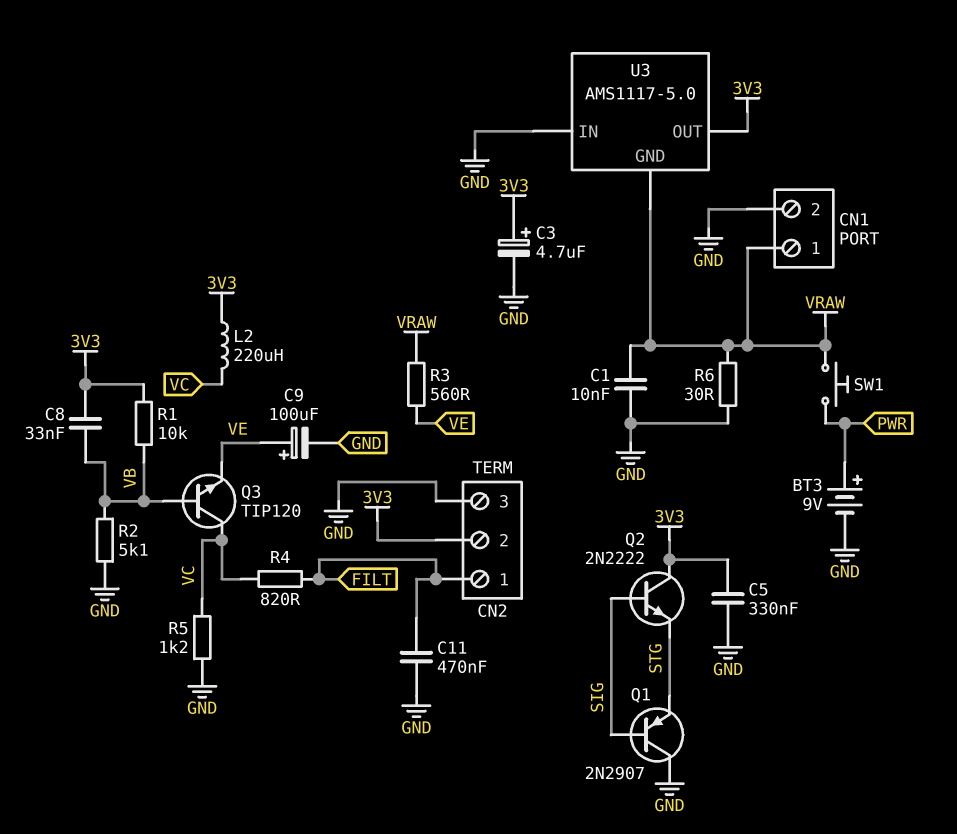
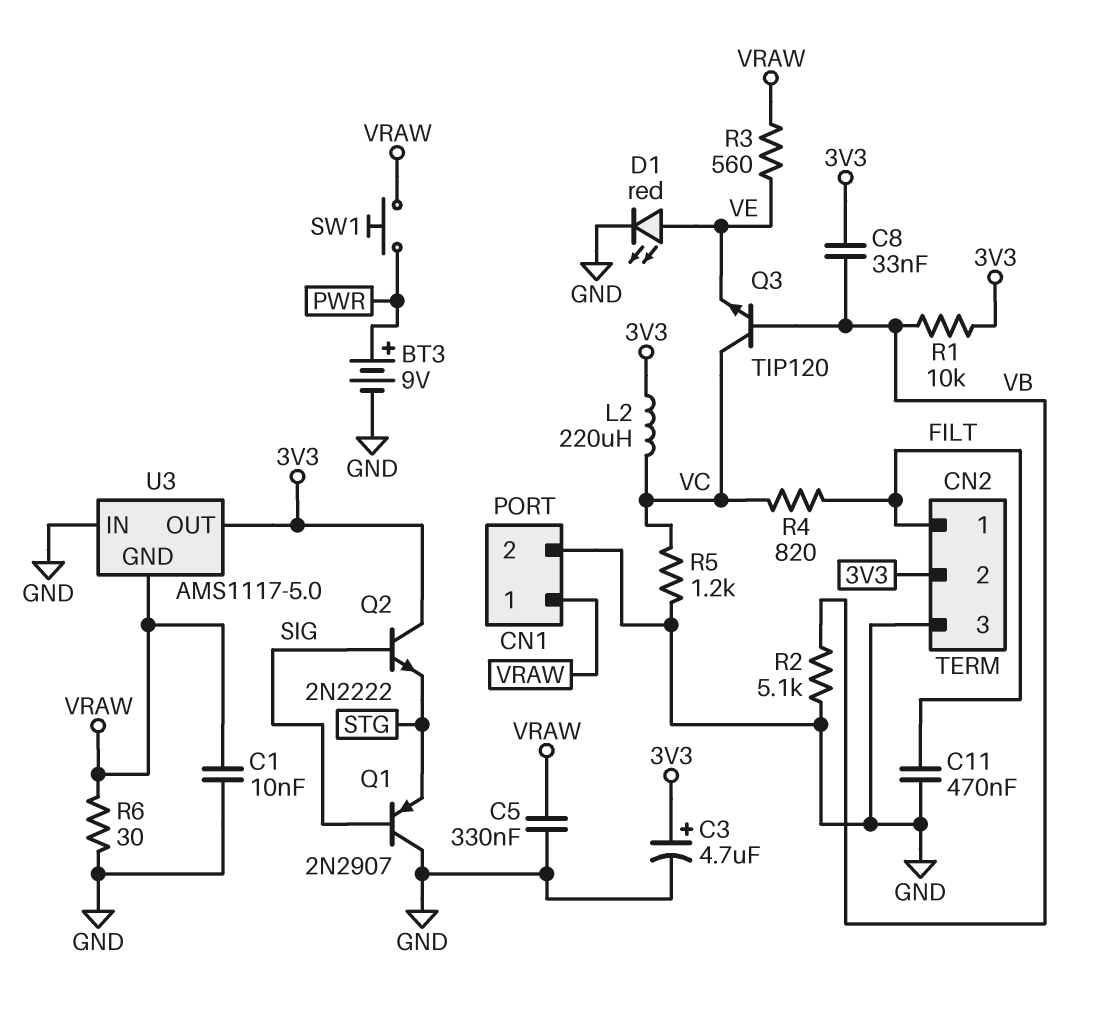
C5: 330nF (3V3, GND) -> 330nF (GND, VRAW)
C9: 100uF (plus VE, minus GND) -> none
D1: none -> LED red (A VE, K GND)

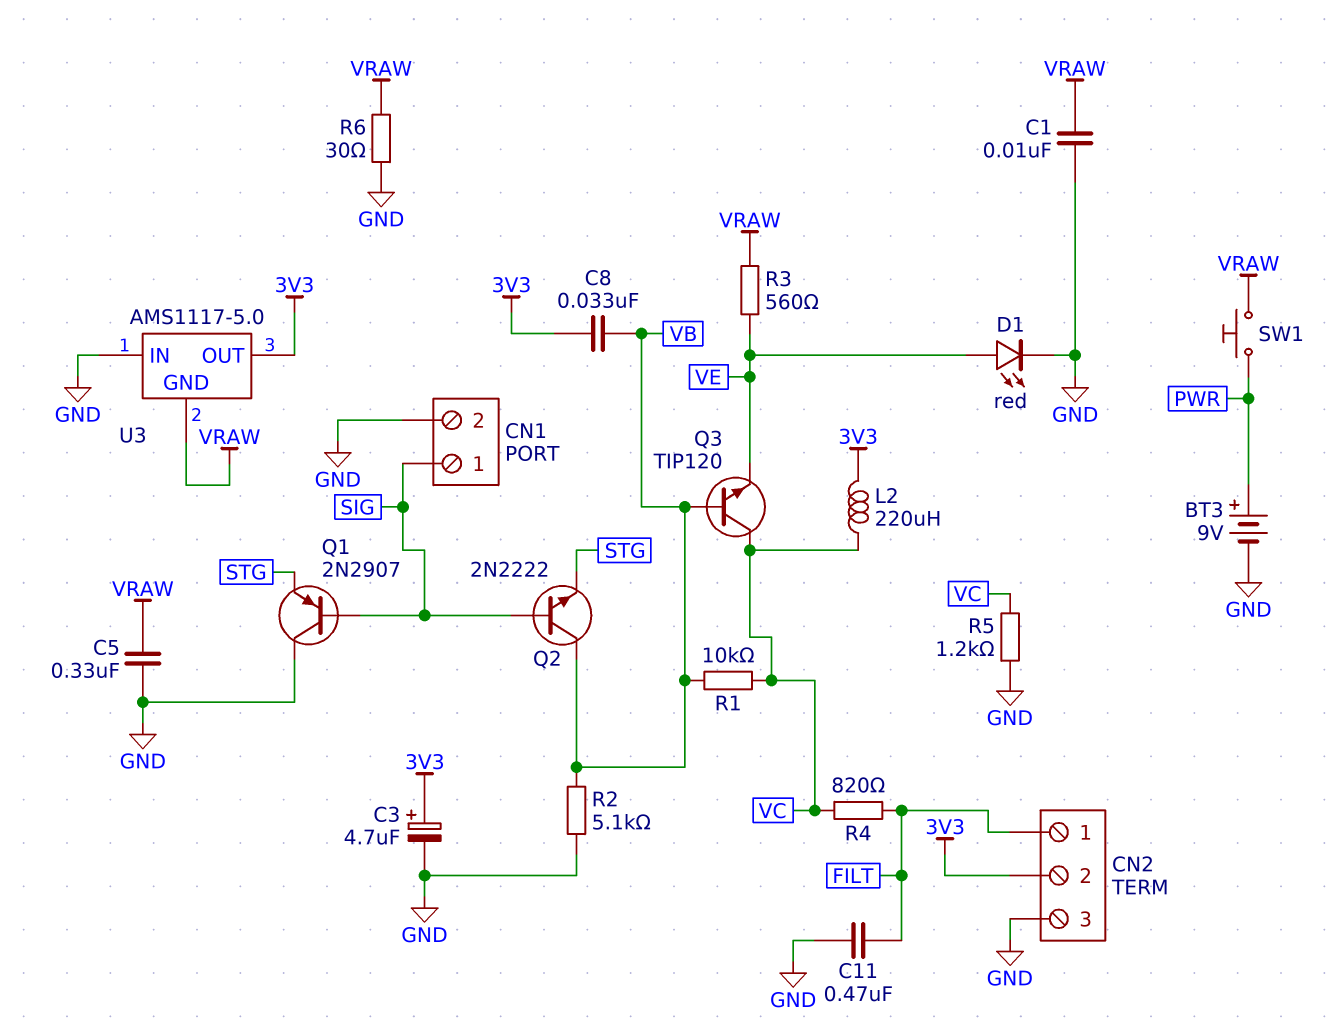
CN1 pin 1: VRAW -> SIG
Q2: NPN 2N2222 (B SIG, C 3V3, E STG) -> NPN 2N2222 (B SIG, C VB, E STG)
R1: 10k (3V3, VB) -> 10k (VB, VC)

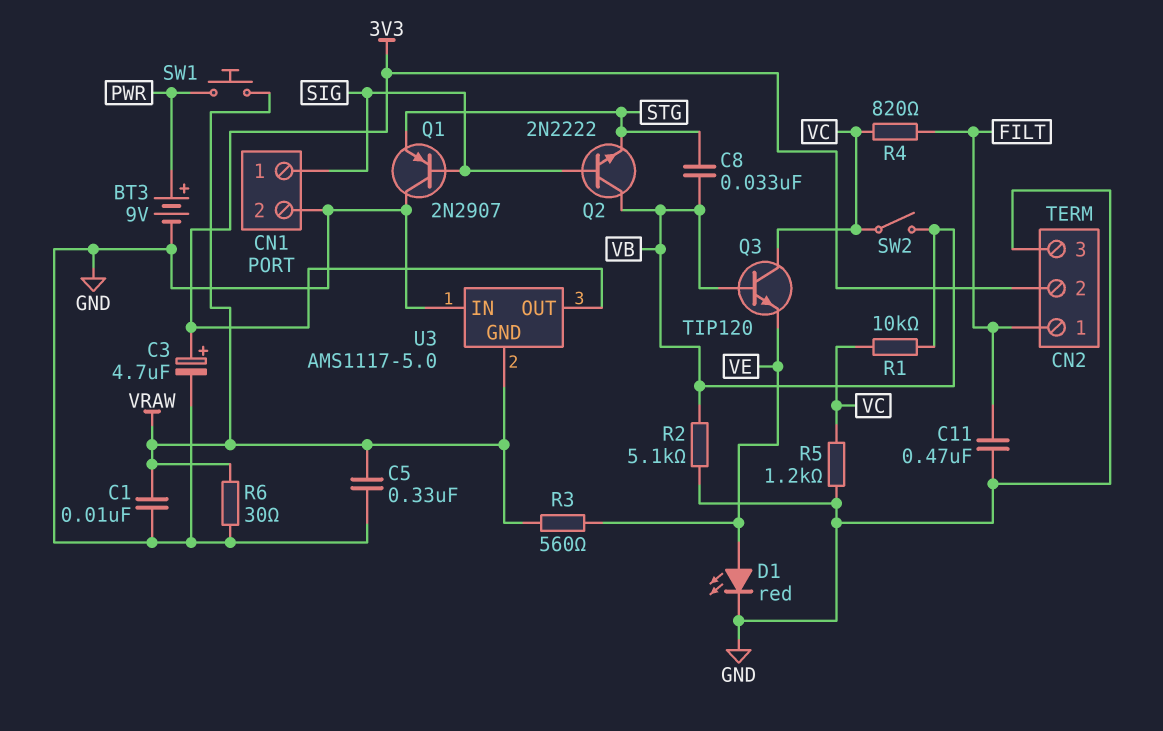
C8: 33nF (3V3, VB) -> 33nF (STG, VB)
L2: 220uH (3V3, VC) -> none
SW2: none -> switch (VB, VC)

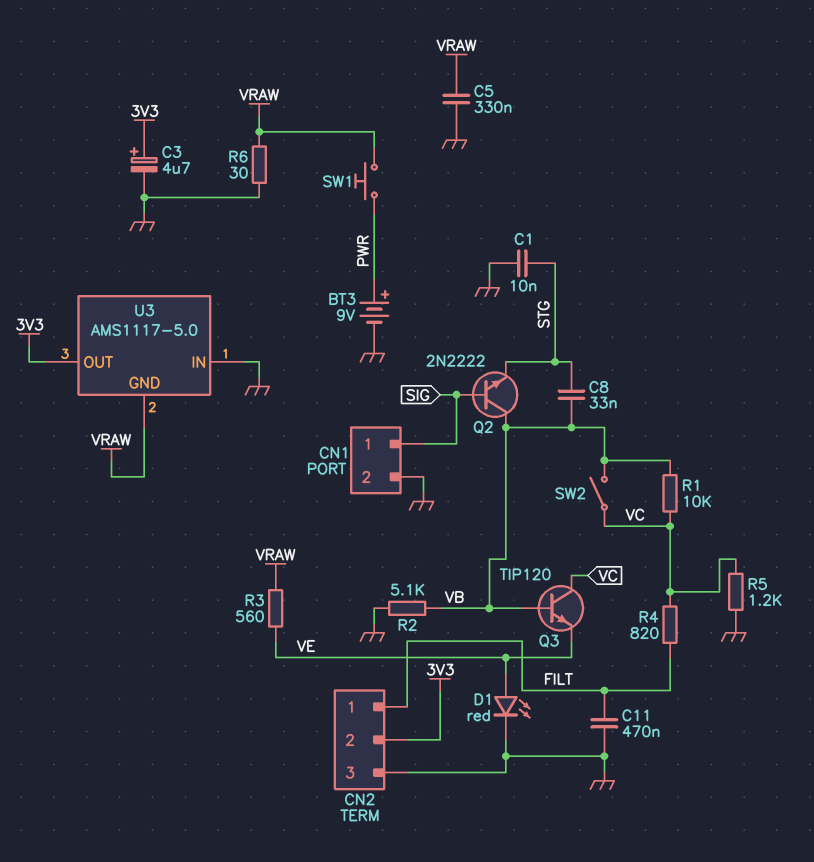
C1: 10nF (GND, VRAW) -> 10nF (GND, STG)
Q1: PNP 2N2907 (B SIG, C GND, E STG) -> none

